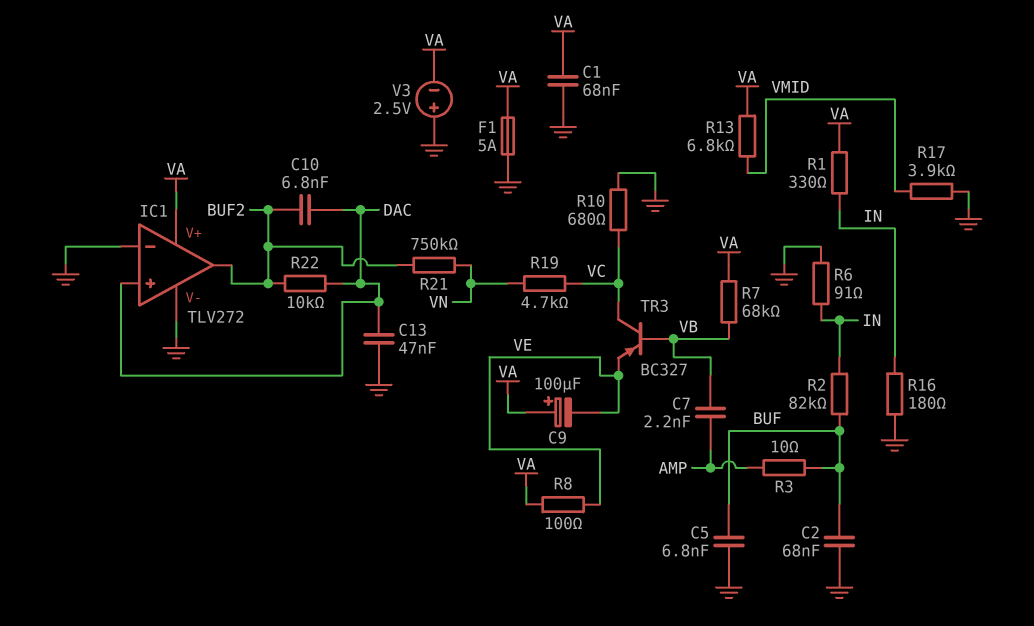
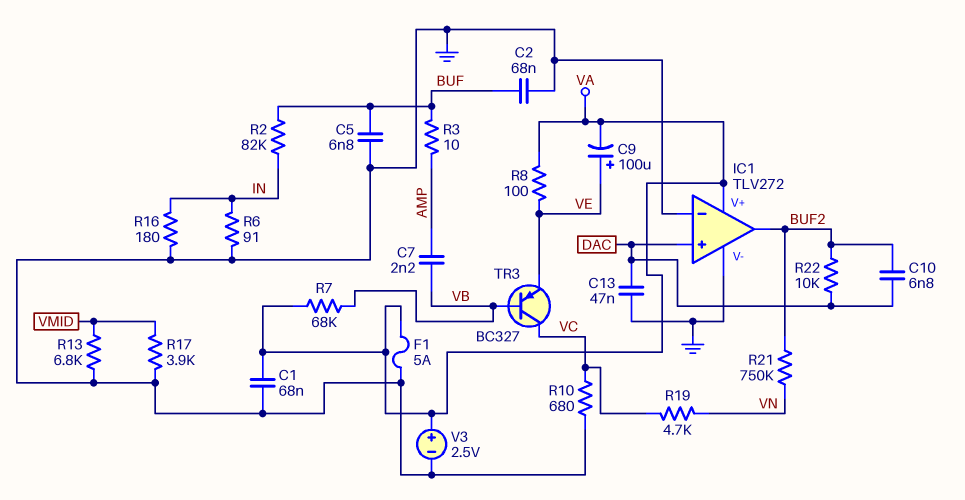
C9: 100uF (plus VA, minus VE) -> 100uF (plus VE, minus VA)
R1: 330 (IN, VA) -> none
R13: 6.8k (VA, VMID) -> 6.8k (GND, VMID)
V3: 2.5V (plus GND, minus VA) -> 2.5V (plus VA, minus GND)

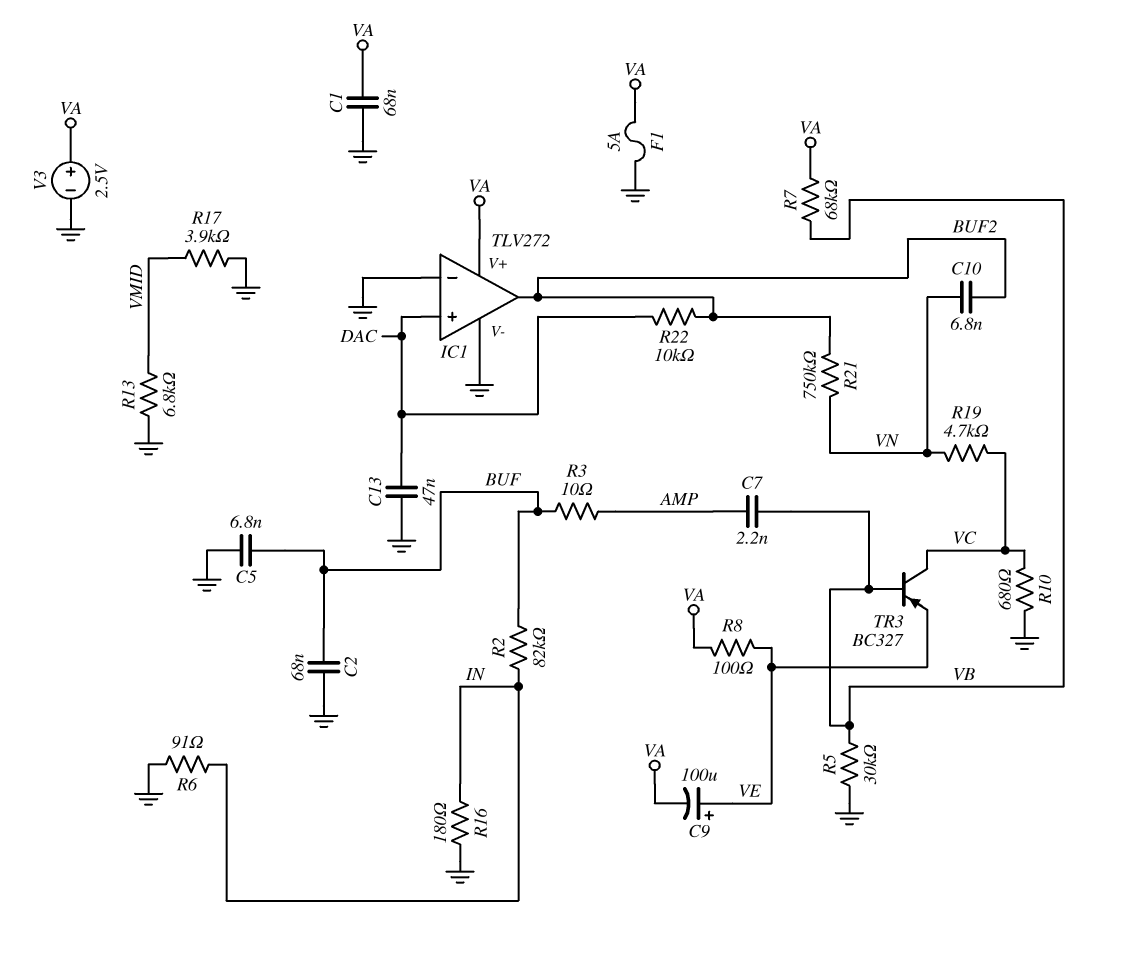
C10: 6.8nF (BUF2, DAC) -> 6.8nF (BUF2, VN)
R5: none -> 30k (GND, VB)

